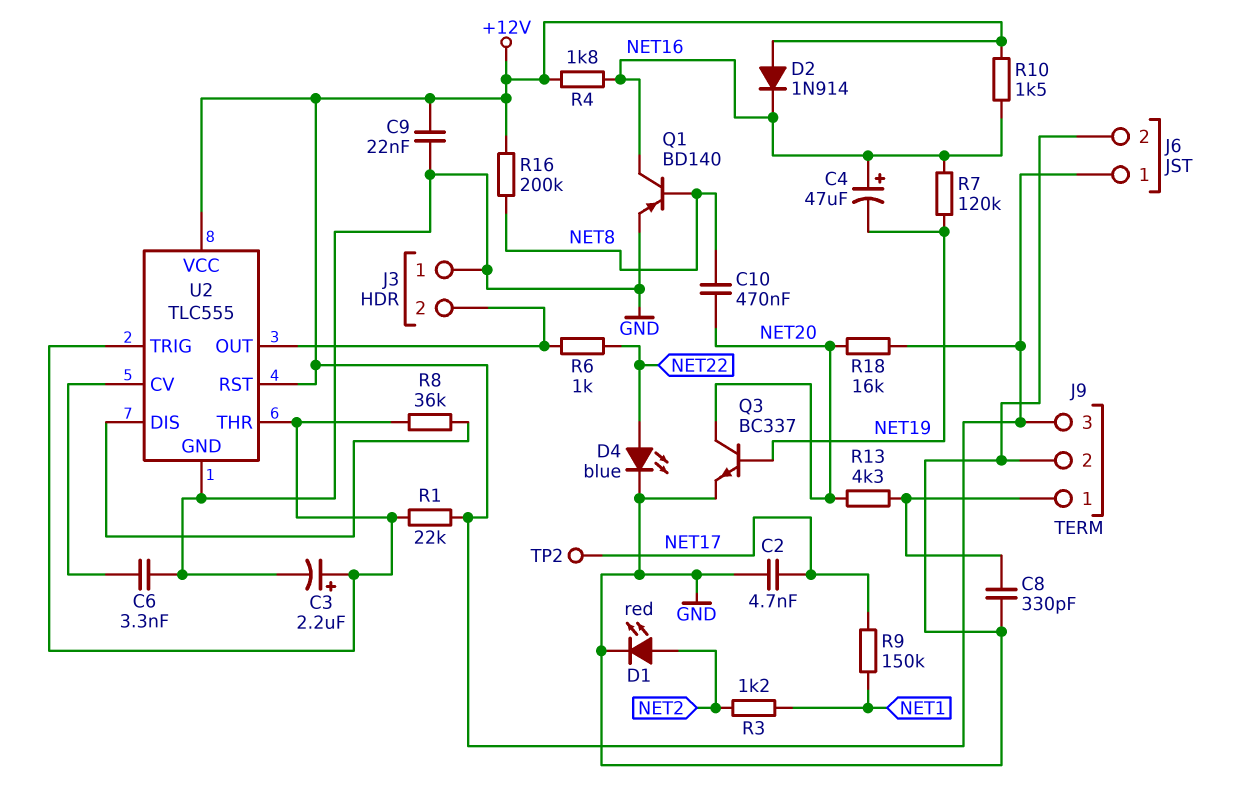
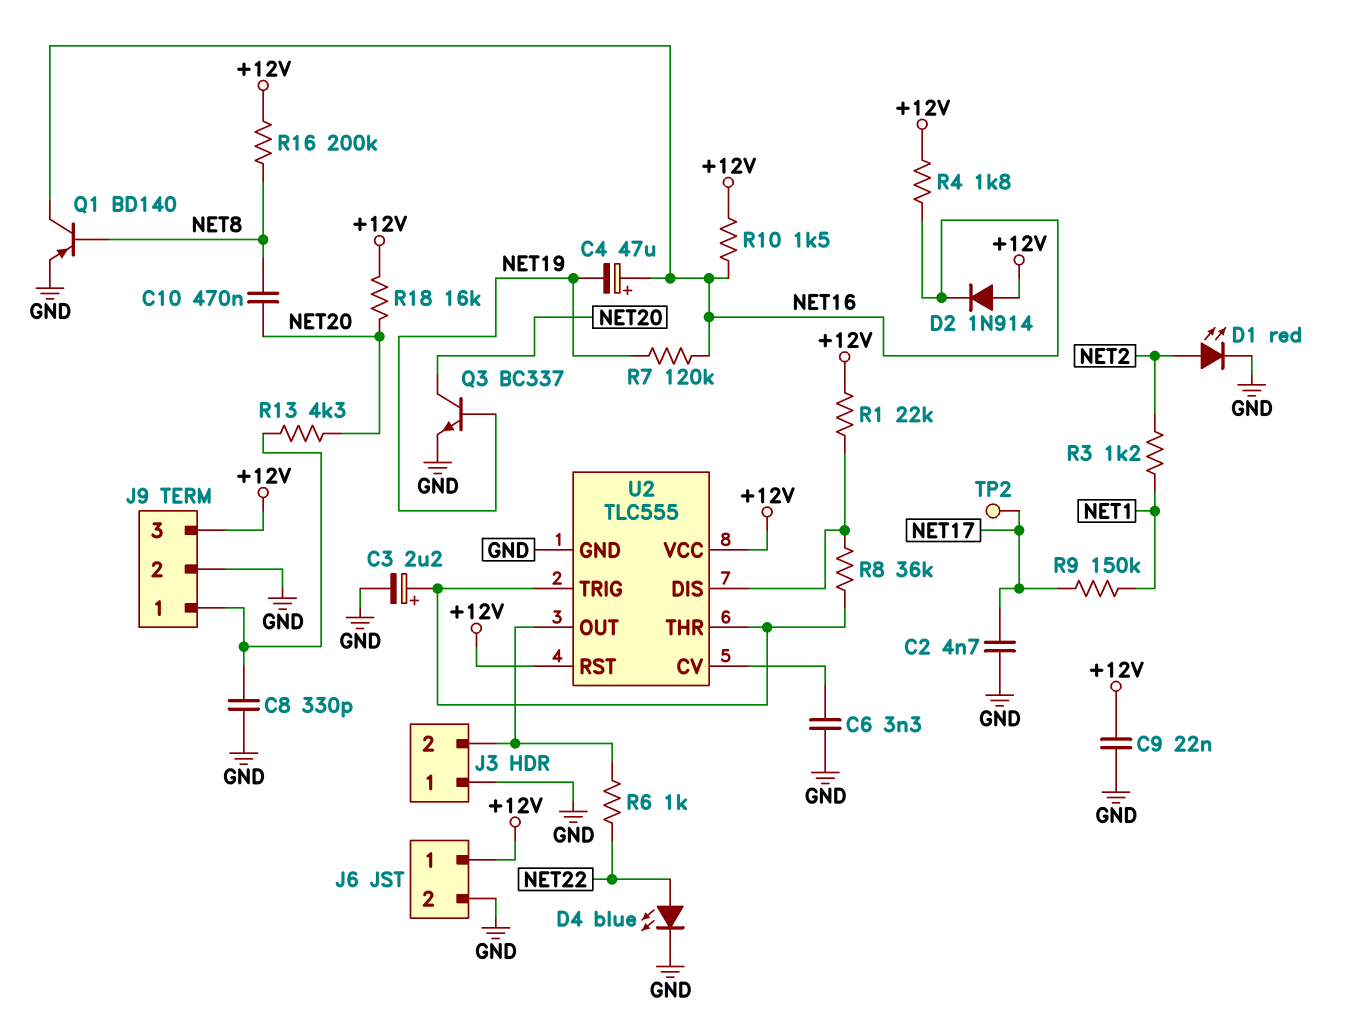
R1: 22k (+12V, U2/THR) -> 22k (+12V, U2/DIS)

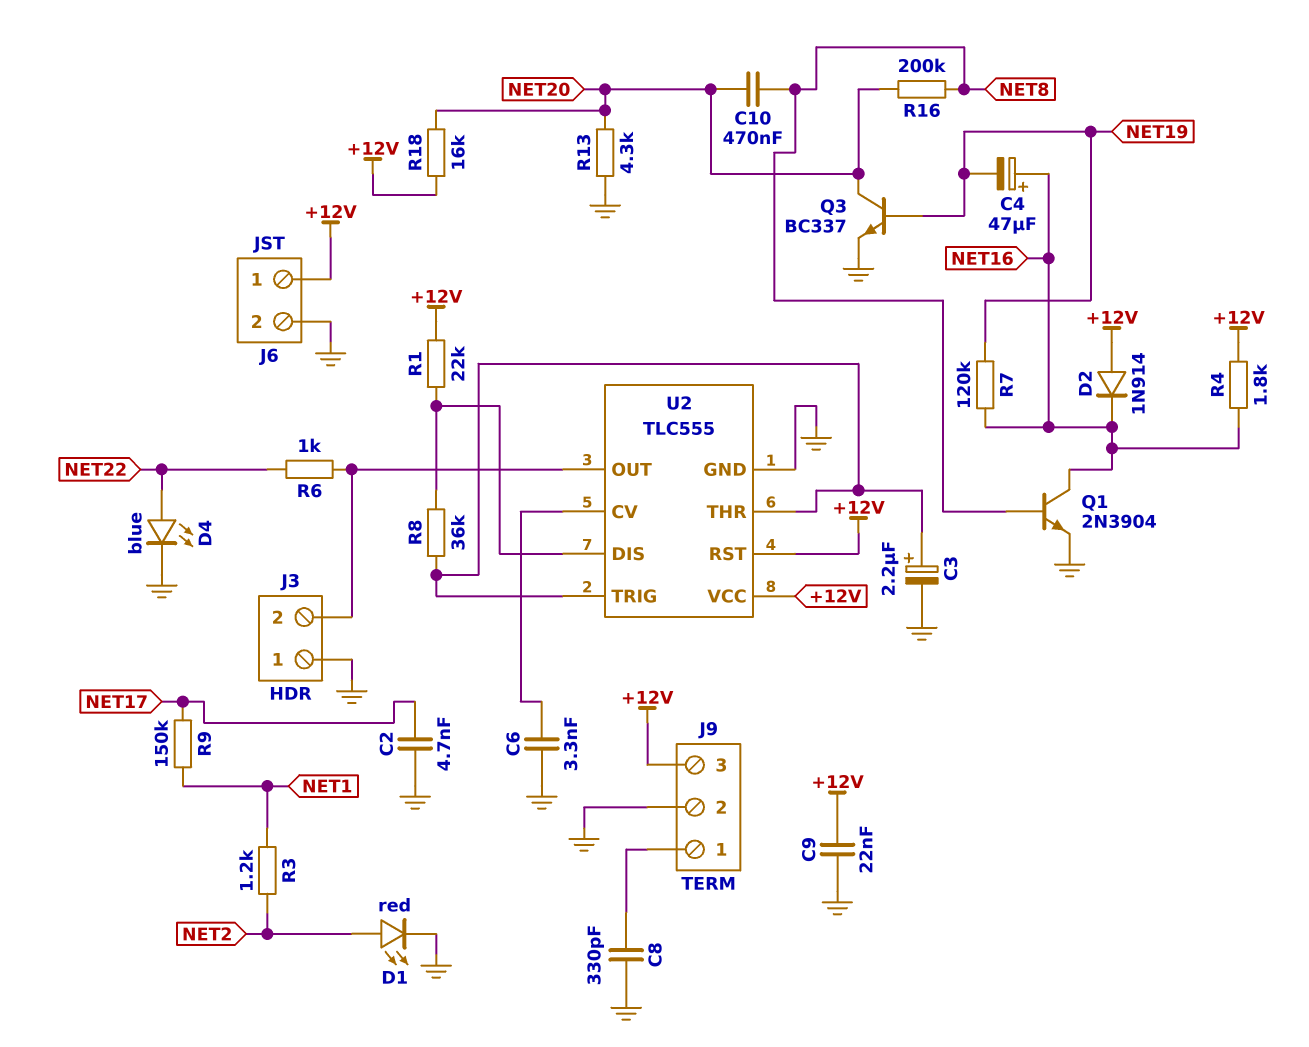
Q1: PNP BD140 (B NET8, C NET16, E GND) -> NPN 2N3904 (B NET8, C NET16, E GND)
R10: 1.5k (+12V, NET16) -> none
R13: 4.3k (J9/1, NET20) -> 4.3k (GND, NET20)
R16: 200k (+12V, NET8) -> 200k (NET8, NET20)
TP2: test point (NET17) -> none

